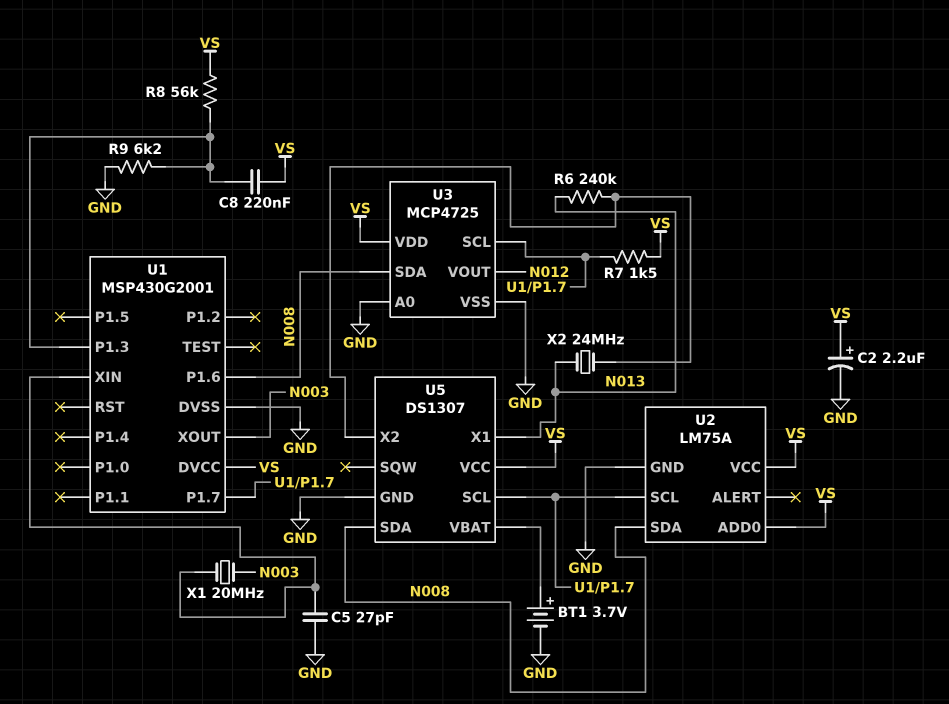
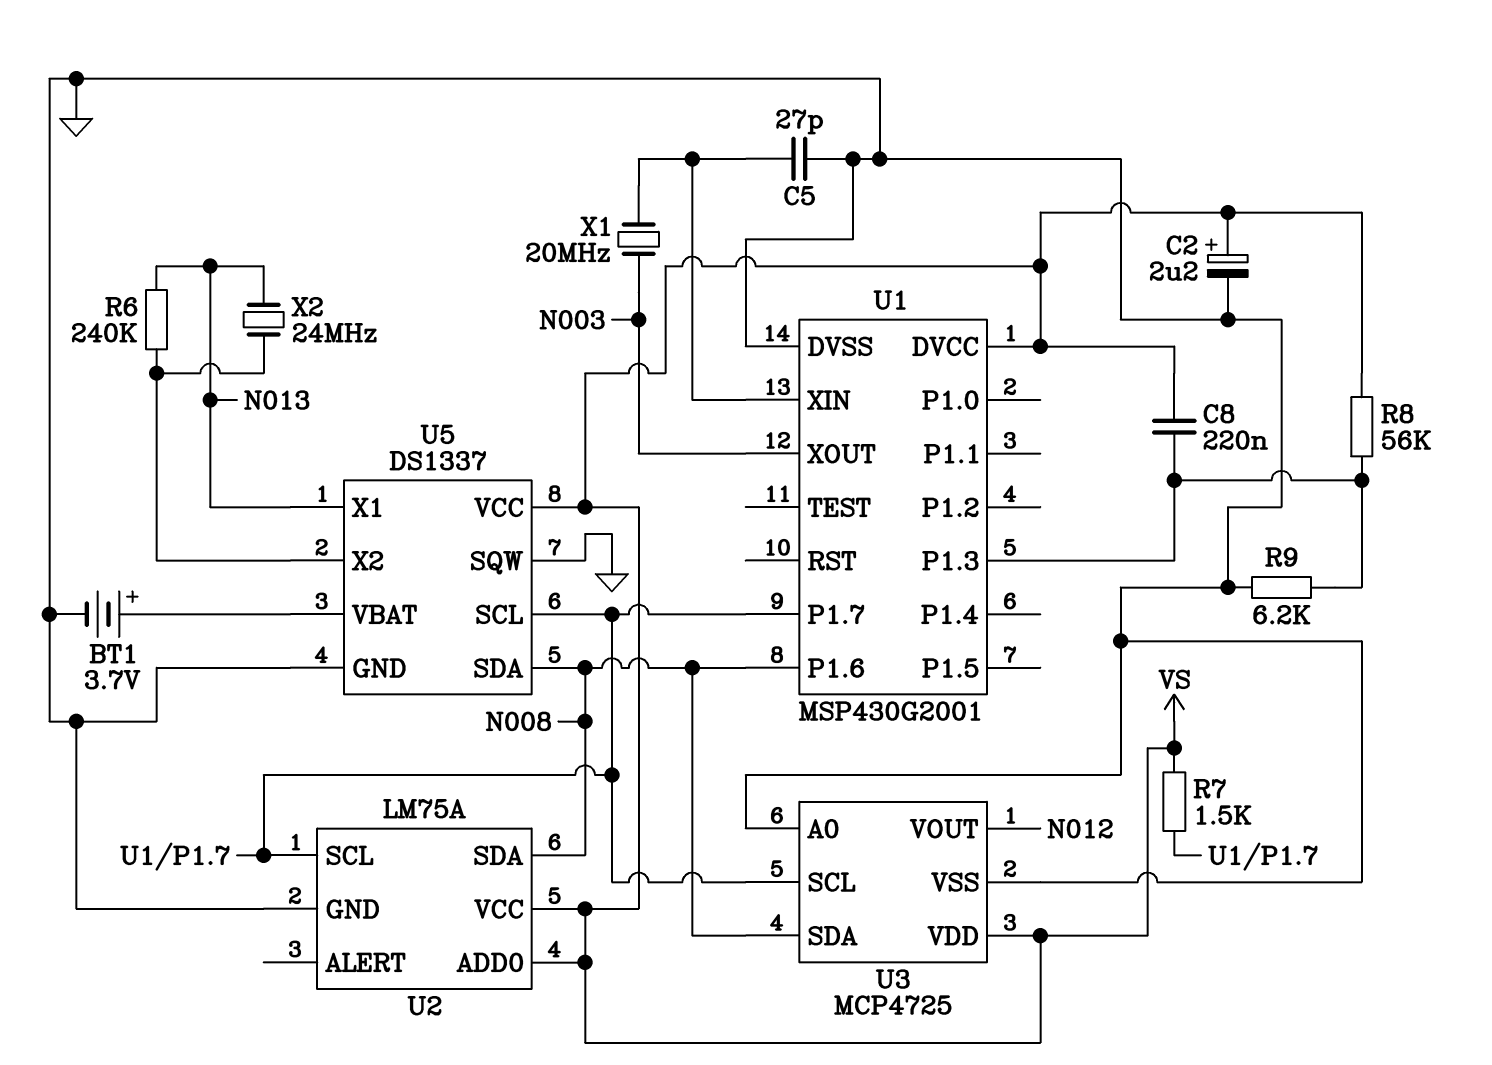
U5: DS1307 -> DS1337
U5 pin SQW: none -> GND

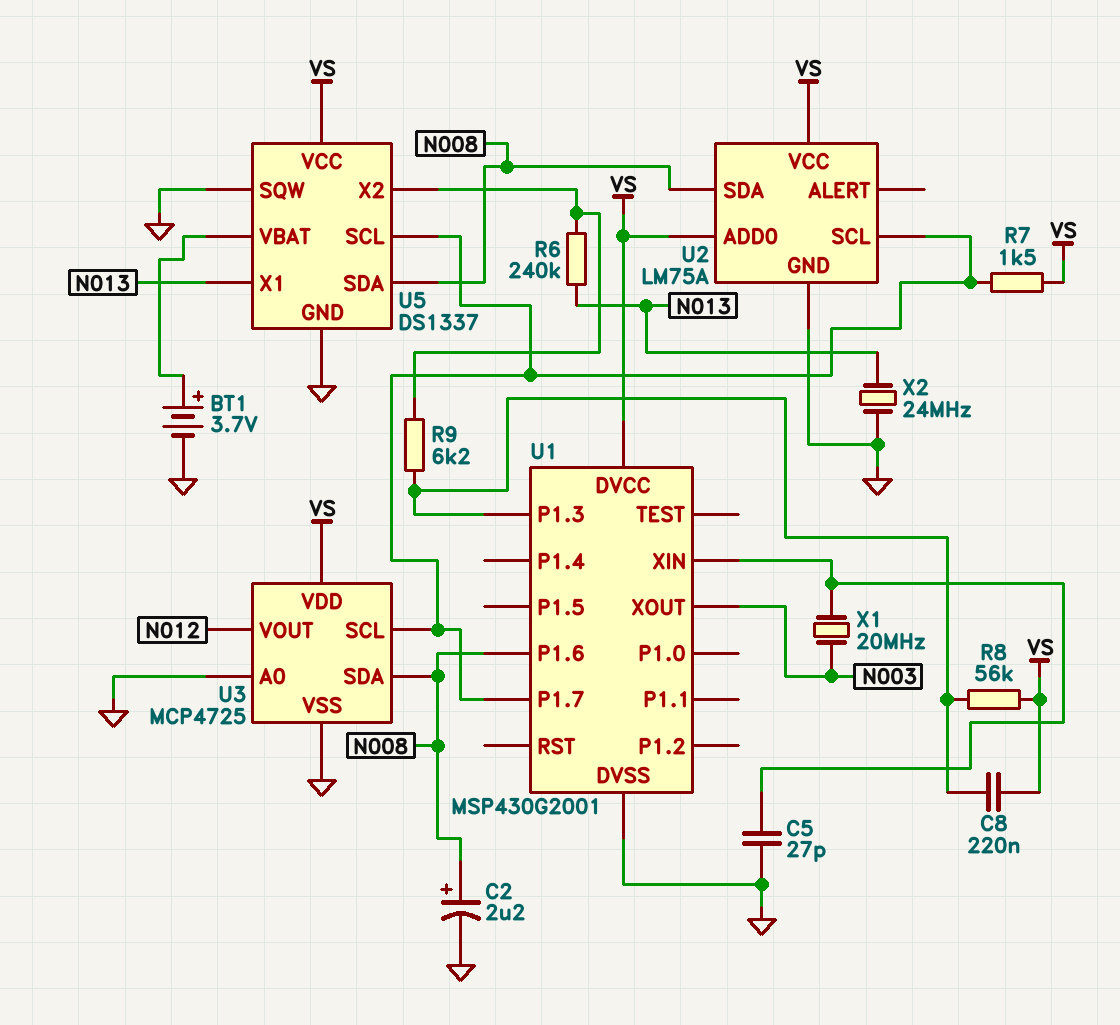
C2: 2.2uF (plus VS, minus GND) -> 2.2uF (plus N008, minus GND)
R9: 6.2k (GND, U1/P1.3) -> 6.2k (U1/P1.3, U5/X2)
X2: 24MHz (N013, U5/X2) -> 24MHz (GND, N013)

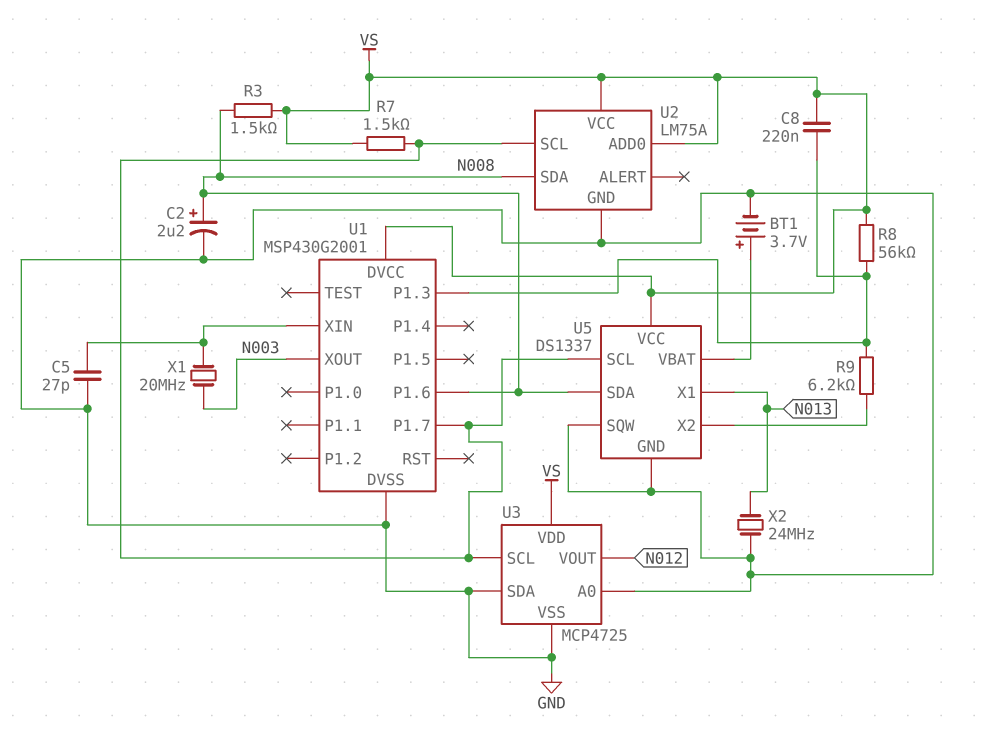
R3: none -> 1.5k (N008, VS)
R6: 240k (N013, U5/X2) -> none
U3 pin SDA: N008 -> GND

